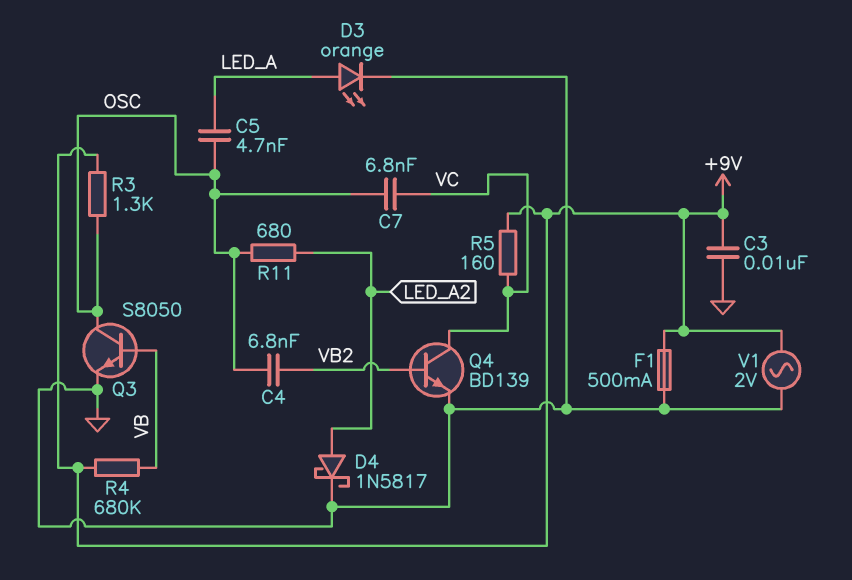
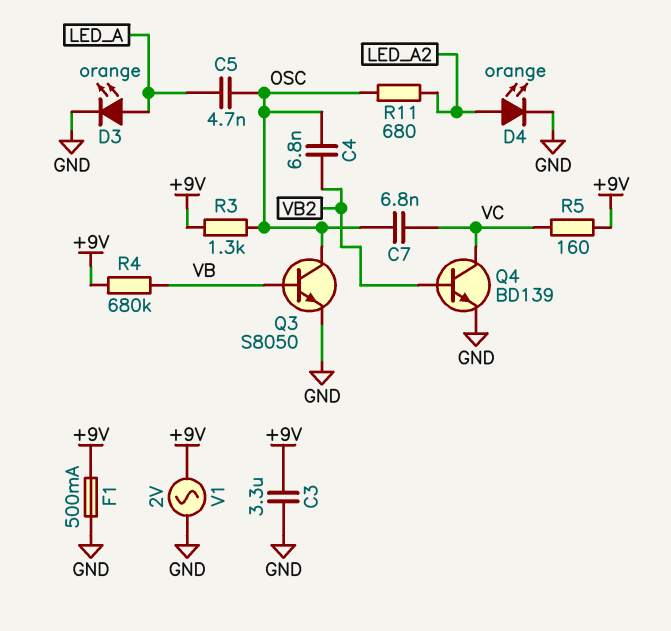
C3: 10nF (+9V, GND) -> 3.3uF (+9V, GND)
D4: schottky 1N5817 (A LED_A2, K GND) -> LED orange (A LED_A2, K GND)

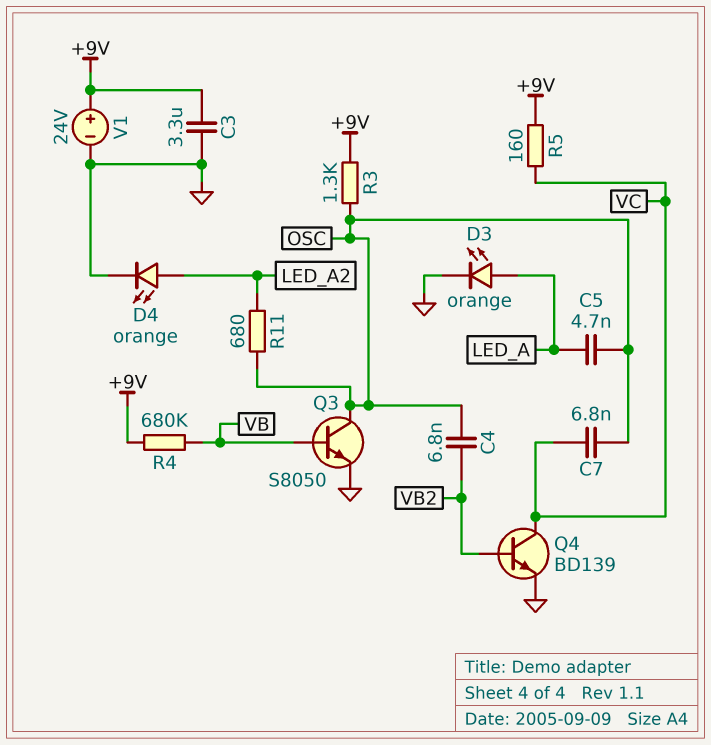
F1: 500mA (+9V, GND) -> none
V1: AC 2V (+9V, GND) -> 24V (plus +9V, minus GND)

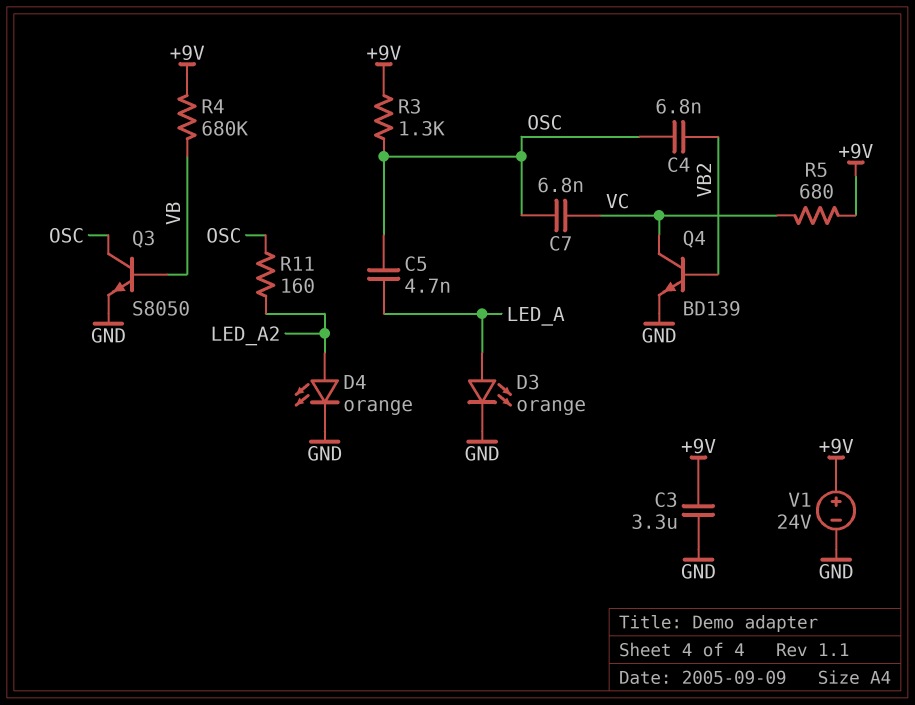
R5: 160 (+9V, VC) -> 680 (+9V, VC)
R11: 680 (LED_A2, OSC) -> 160 (LED_A2, OSC)

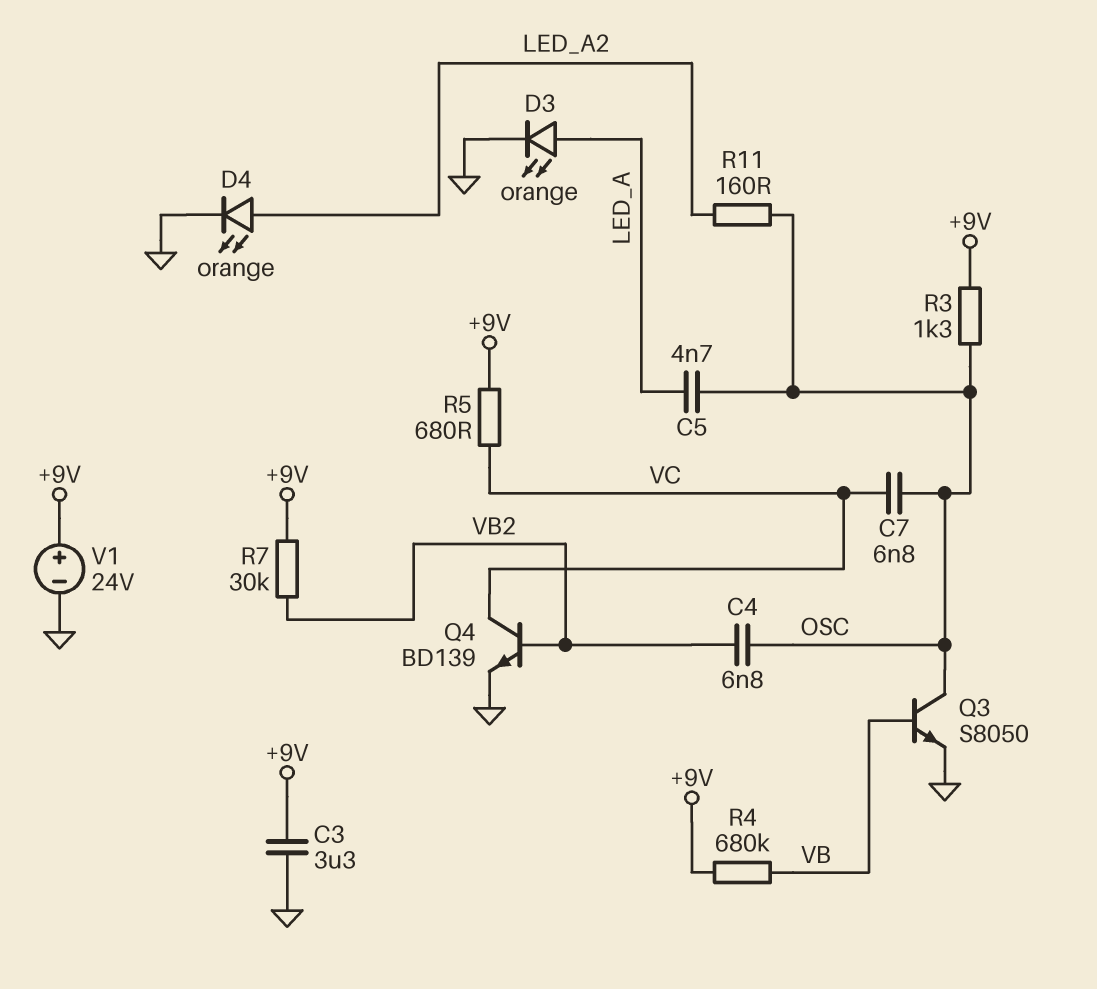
R7: none -> 30k (+9V, VB2)

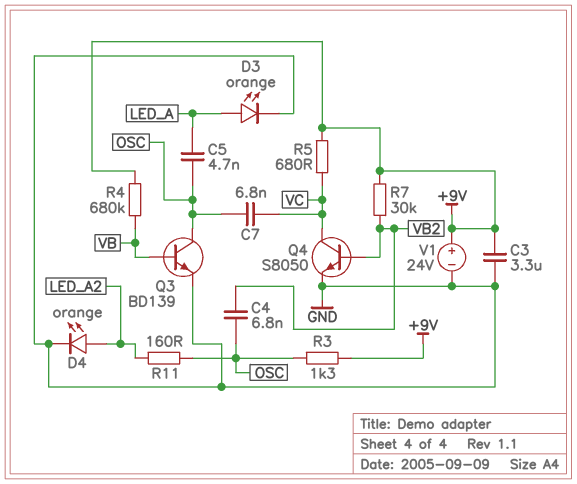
Q3: NPN S8050 (B VB, C OSC, E GND) -> NPN BD139 (B VB, C OSC, E GND)
Q4: NPN BD139 (B VB2, C VC, E GND) -> NPN S8050 (B VB2, C VC, E GND)

